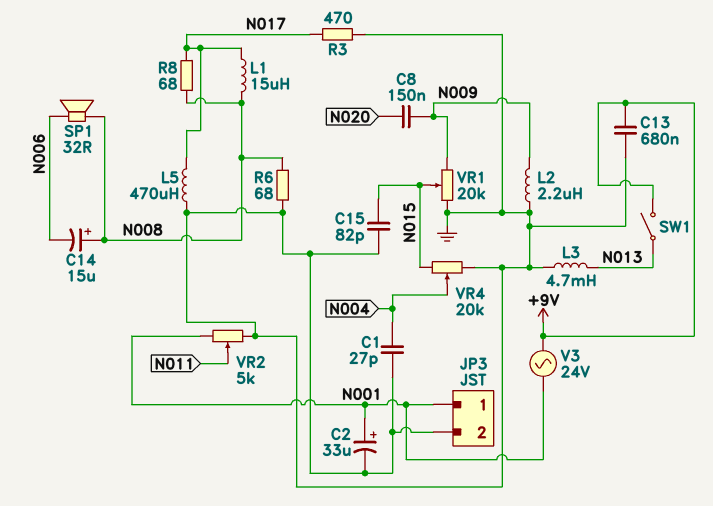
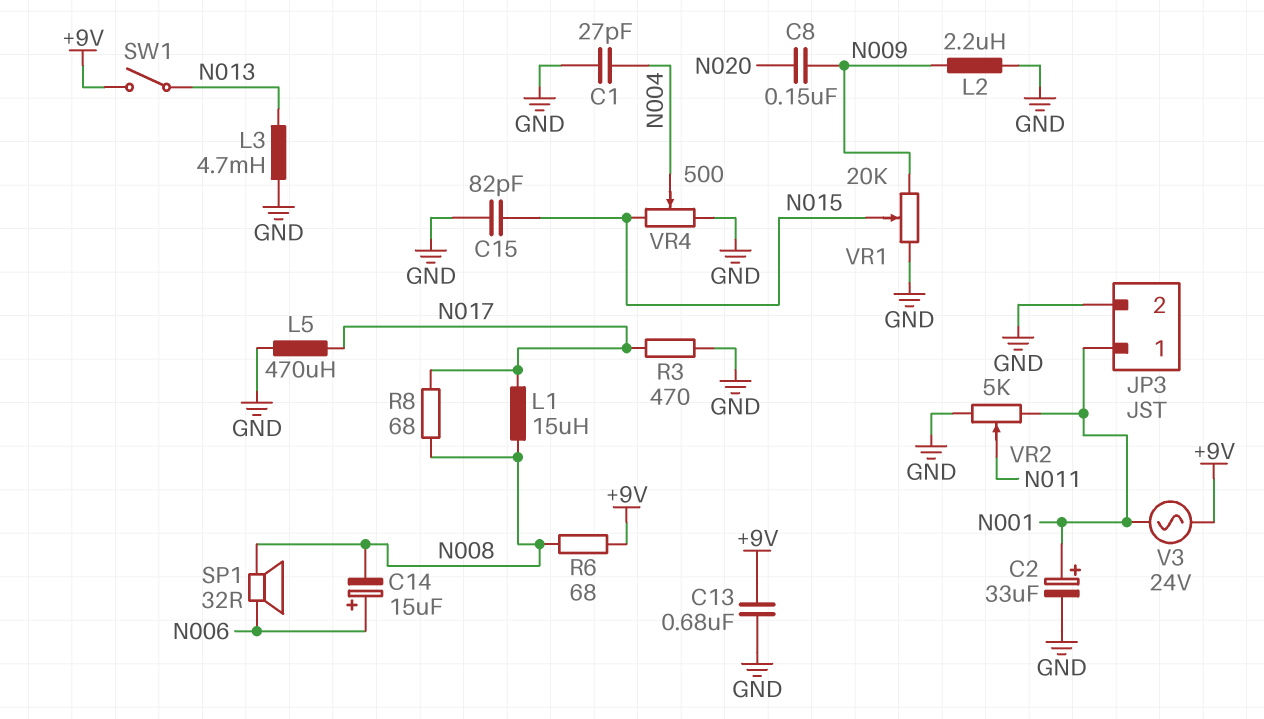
C14: 15uF (plus N008, minus N006) -> 15uF (plus N006, minus N008)
R6: 68 (GND, N008) -> 68 (+9V, N008)
VR4: 20k (GND, N015, wiper N004) -> 500 (GND, N015, wiper N004)

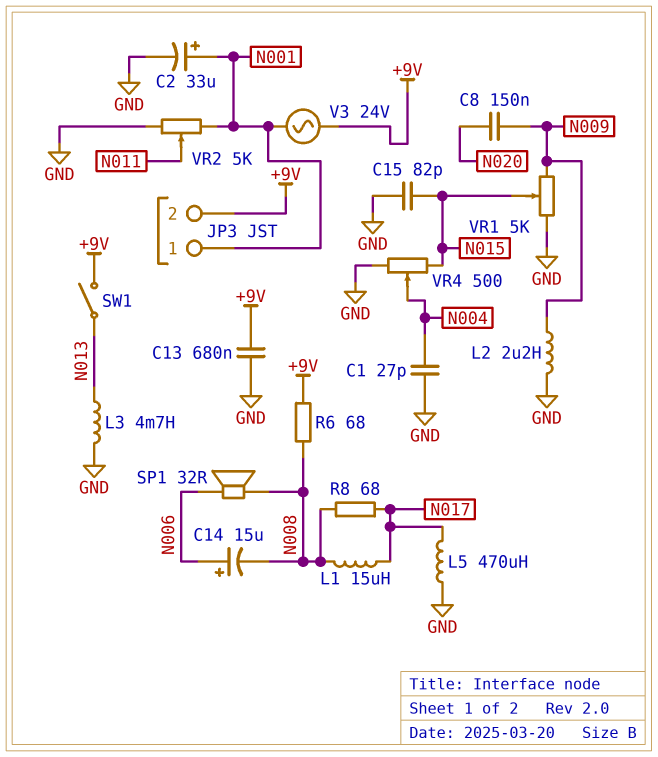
JP3 pin 2: GND -> +9V
R3: 470 (GND, N017) -> none
VR1: 20k (GND, N009, wiper N015) -> 5k (GND, N009, wiper N015)

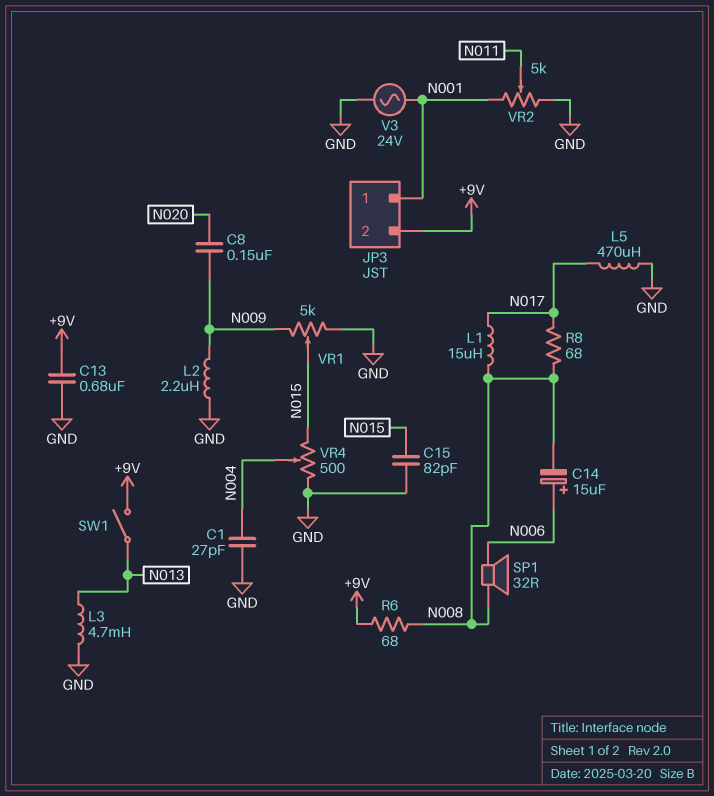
C2: 33uF (plus N001, minus GND) -> none
V3: AC 24V (+9V, N001) -> AC 24V (GND, N001)

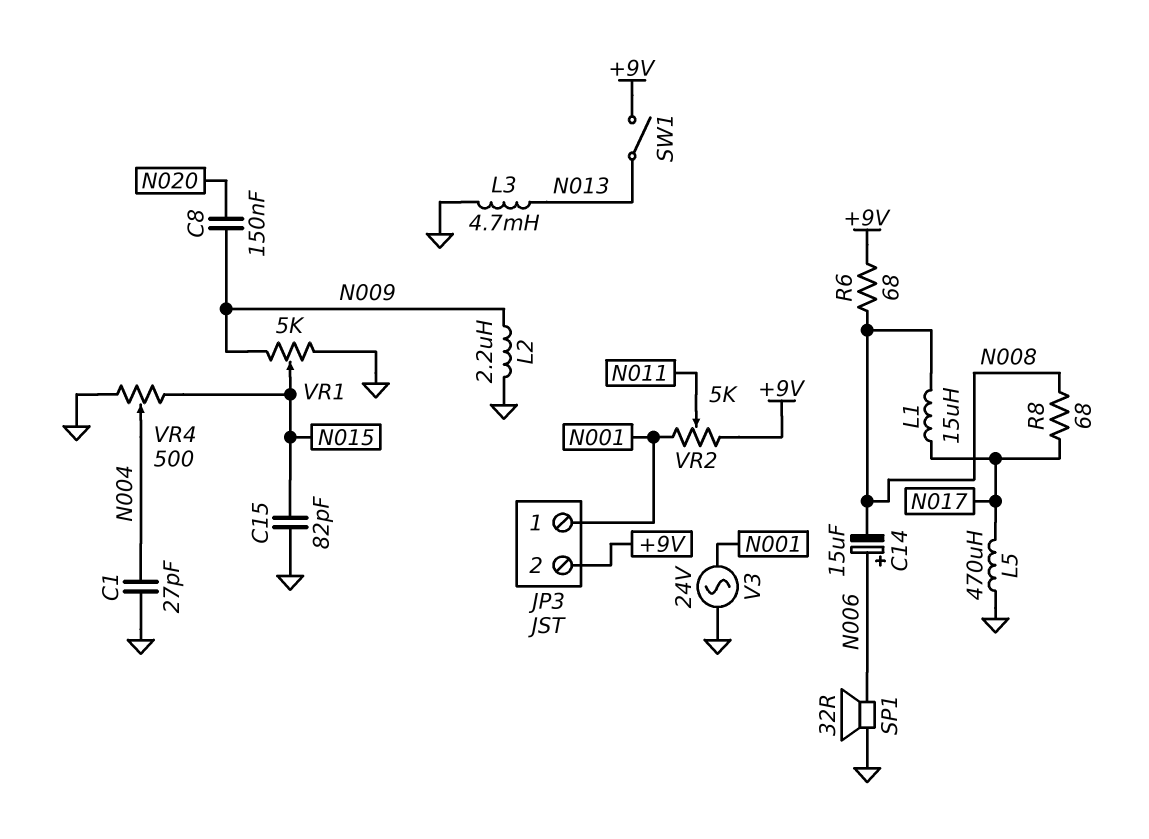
C13: 680nF (+9V, GND) -> none
SP1: speaker 32R (N006, N008) -> speaker 32R (GND, N006)
VR2: 5k (GND, N001, wiper N011) -> 5k (+9V, N001, wiper N011)

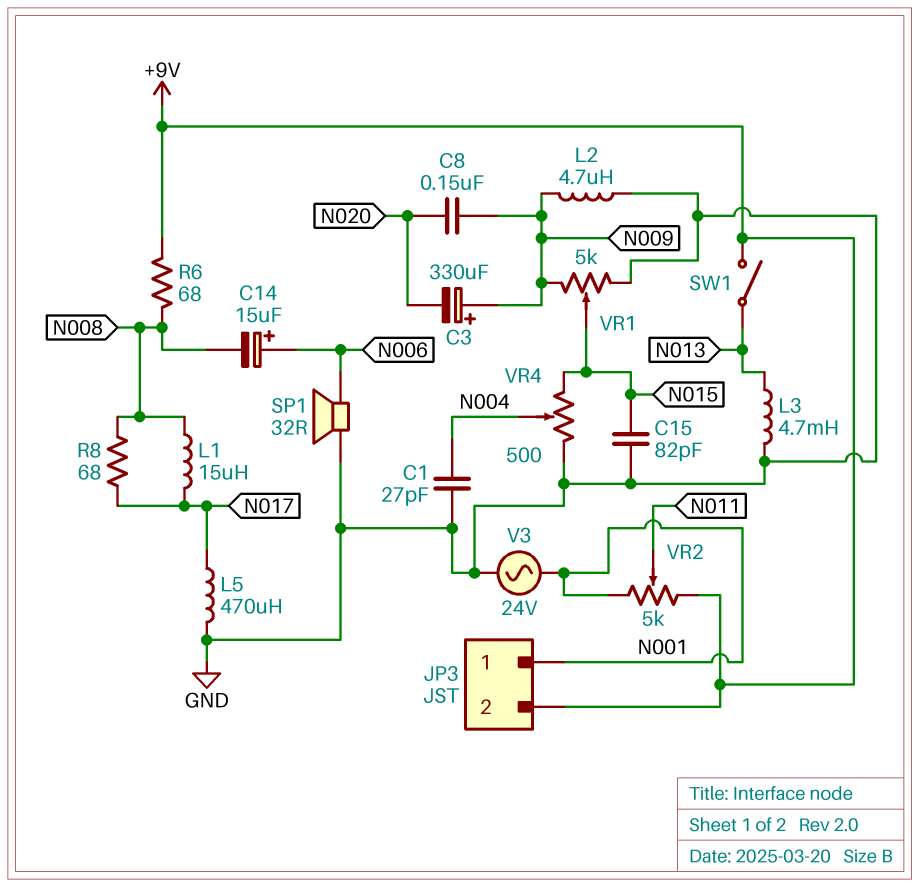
C3: none -> 330uF (plus N009, minus N020)
L2: 2.2uH (GND, N009) -> 4.7uH (GND, N009)

